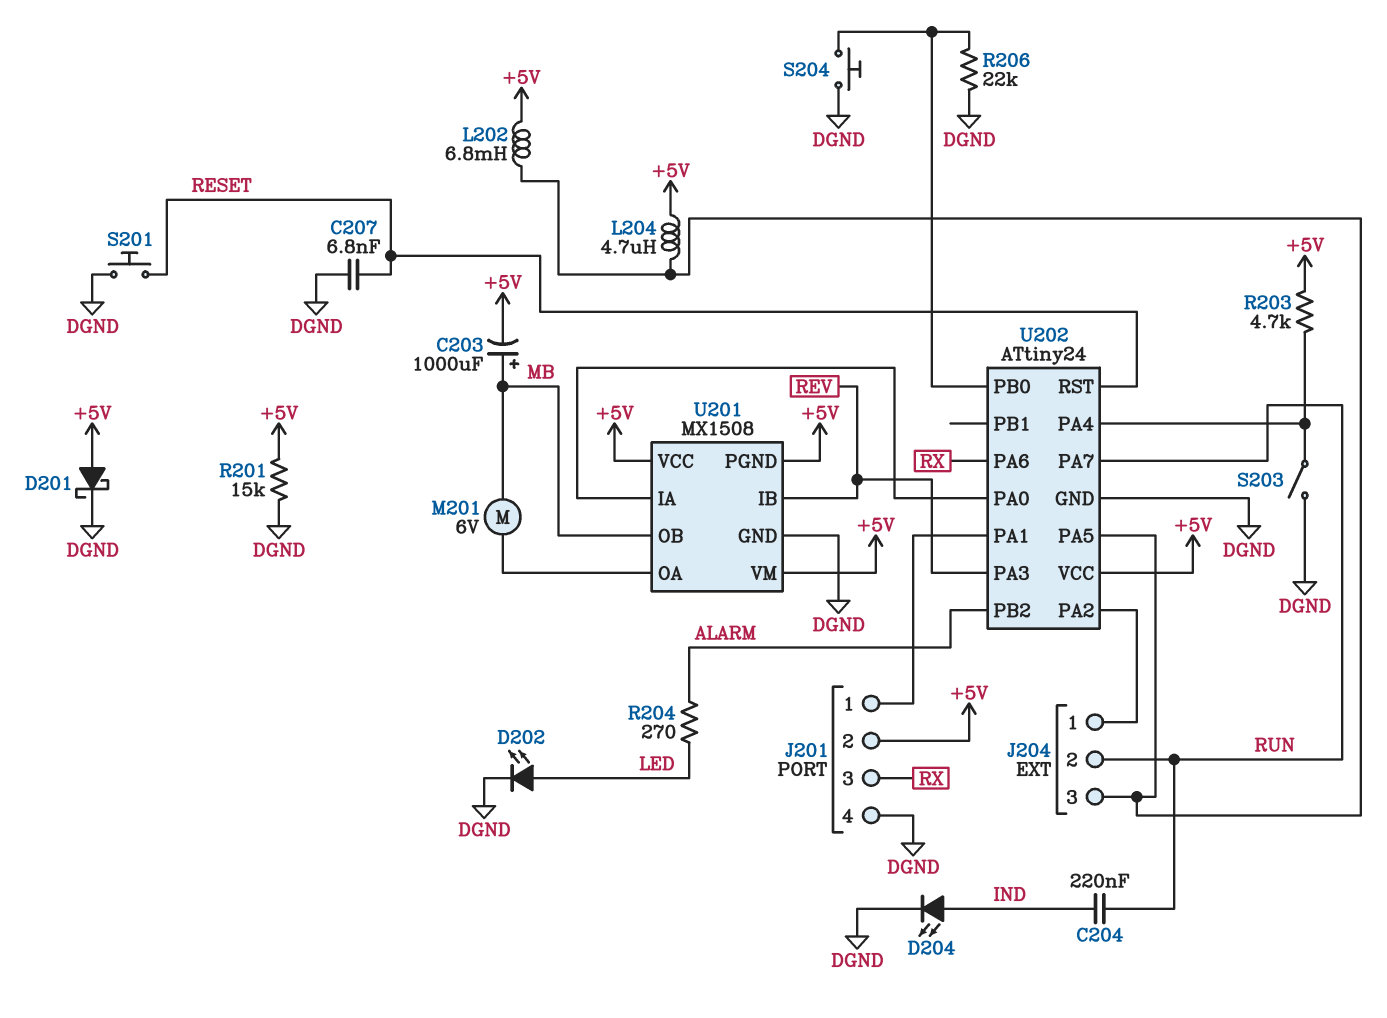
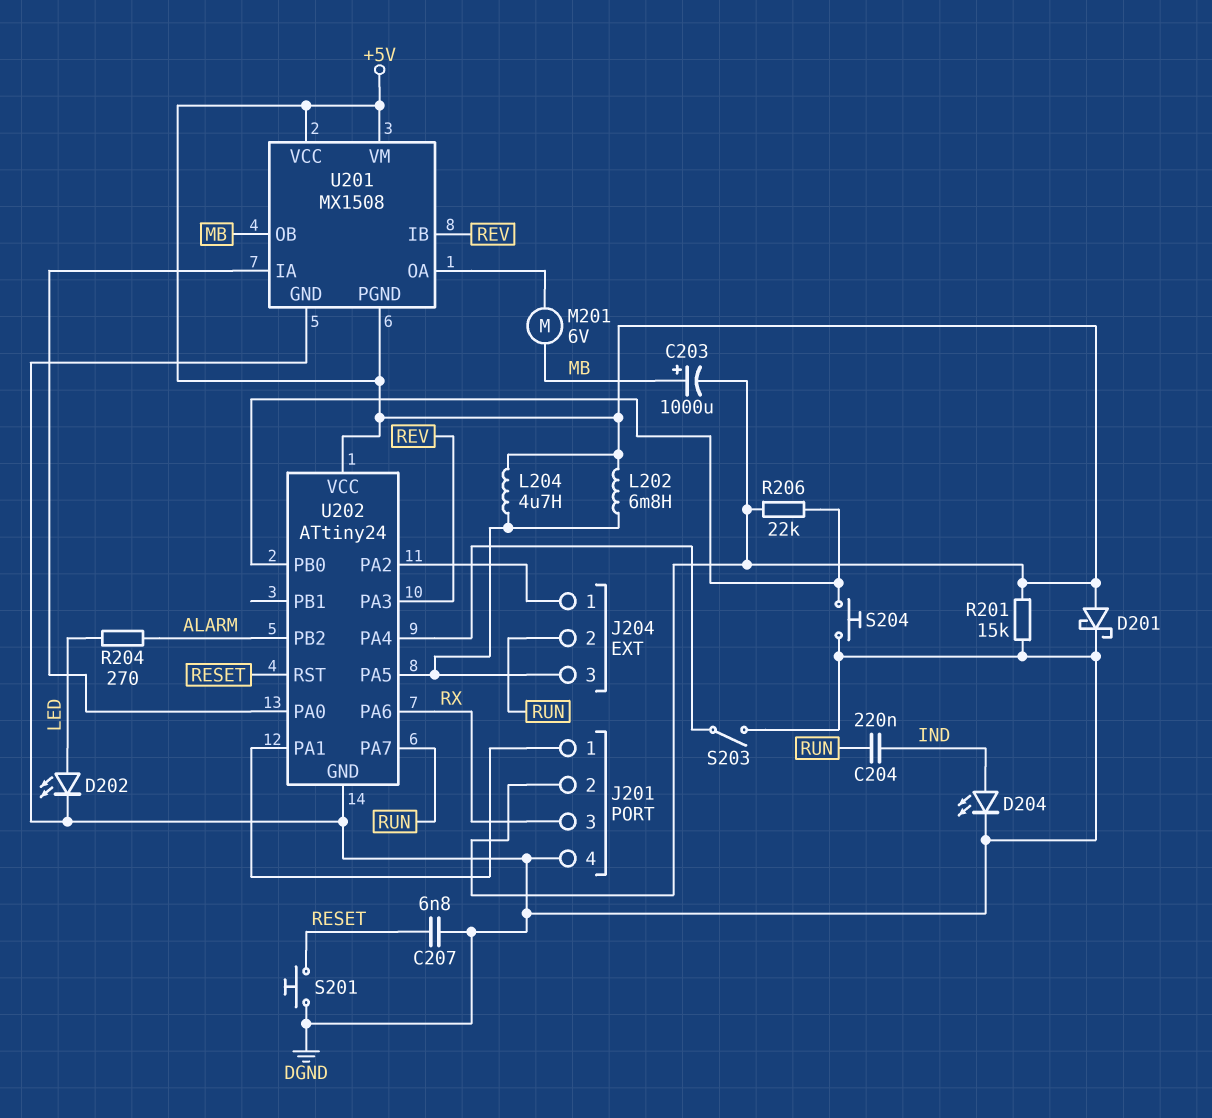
R203: 4.7k (+5V, U202/PA4) -> none
R206: 22k (DGND, U202/PB0) -> 22k (+5V, U202/PB0)

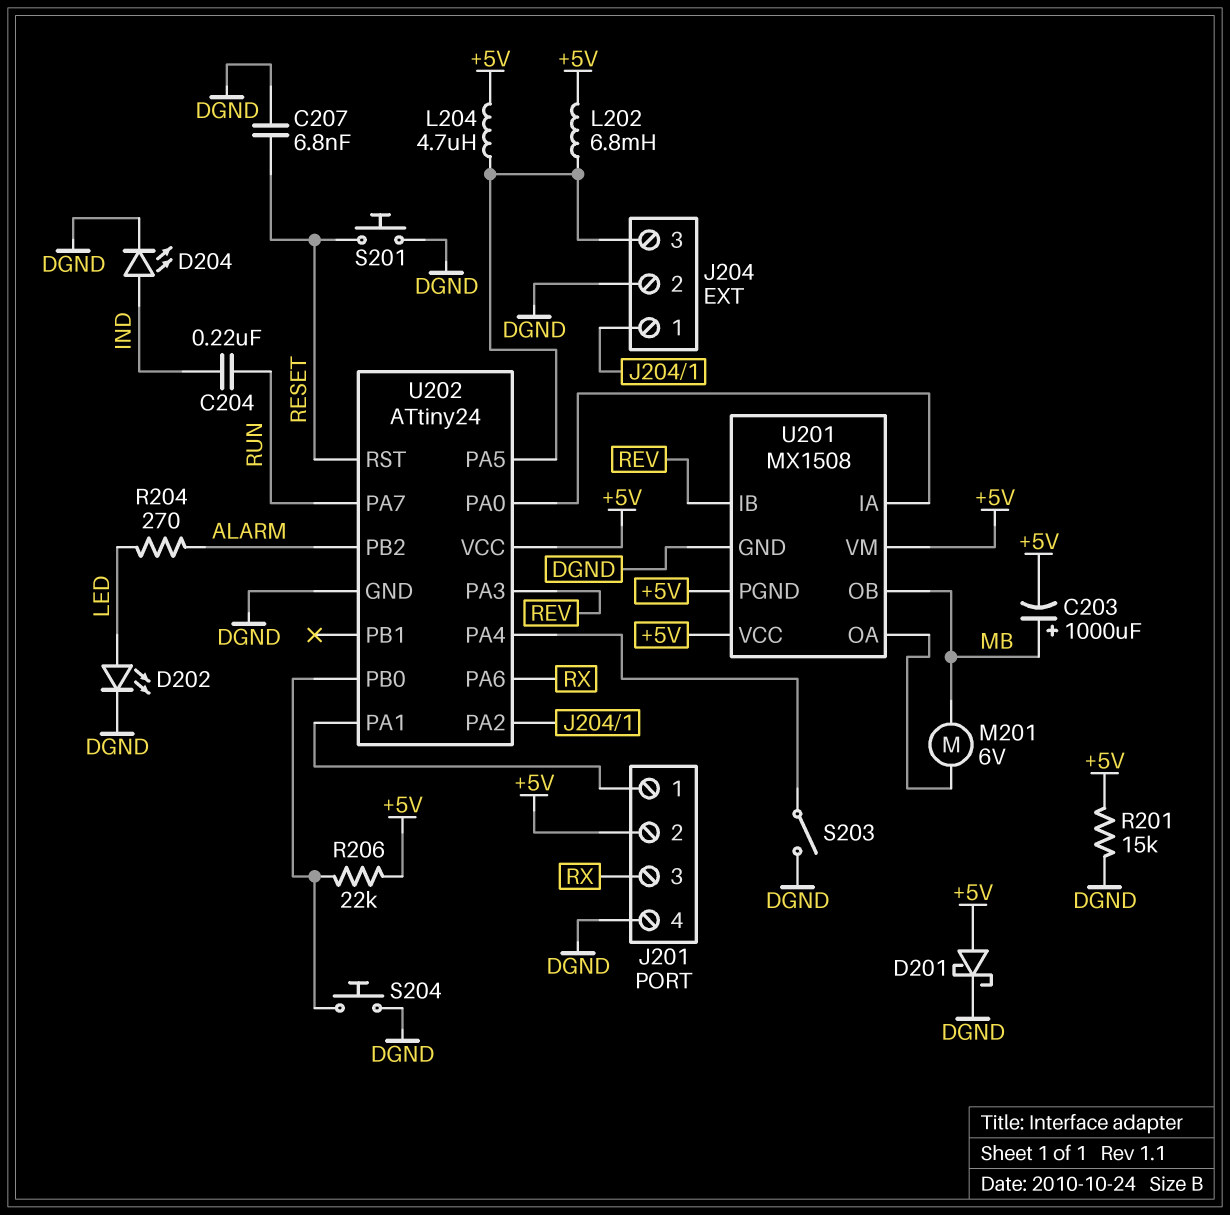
J204 pin 2: RUN -> DGND

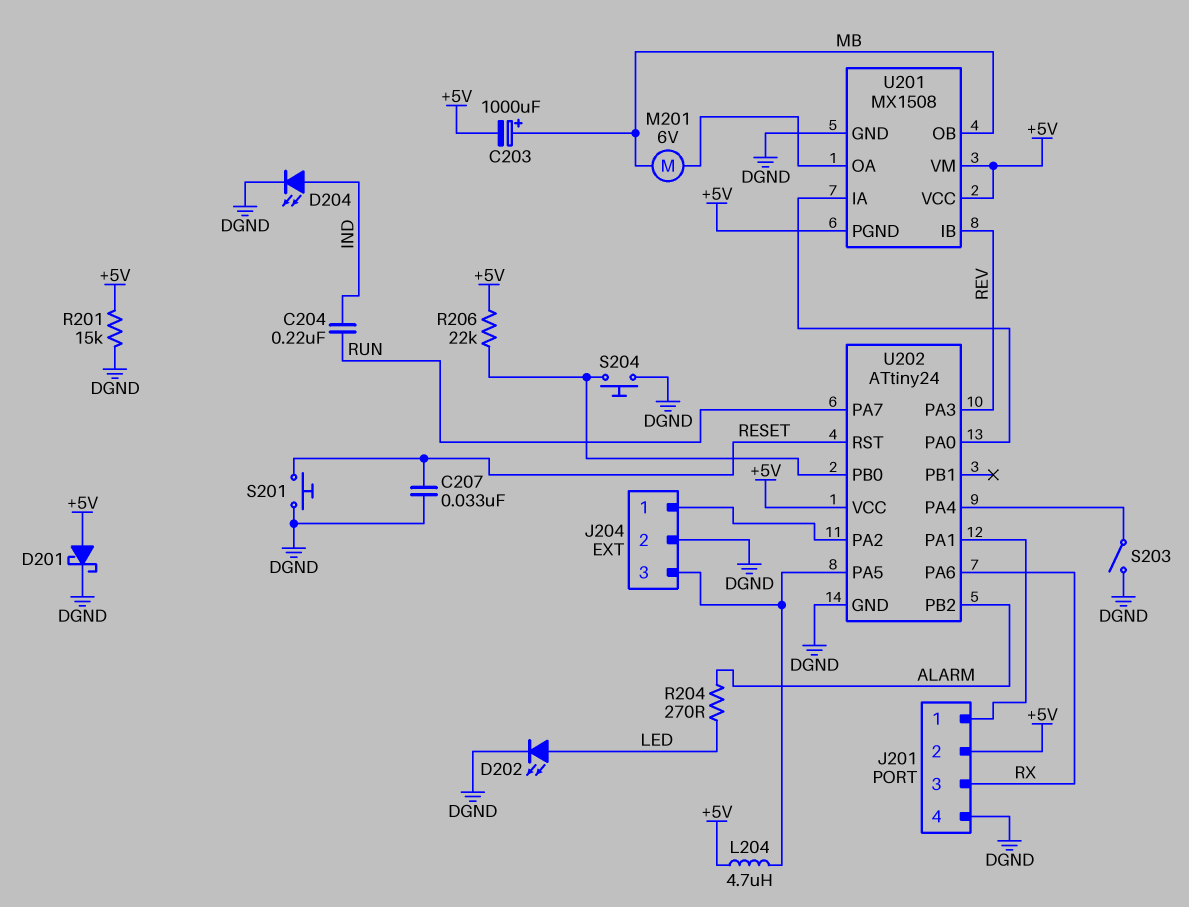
C207: 6.8nF (DGND, RESET) -> 33nF (DGND, RESET)
L202: 6.8mH (+5V, J204/3) -> none

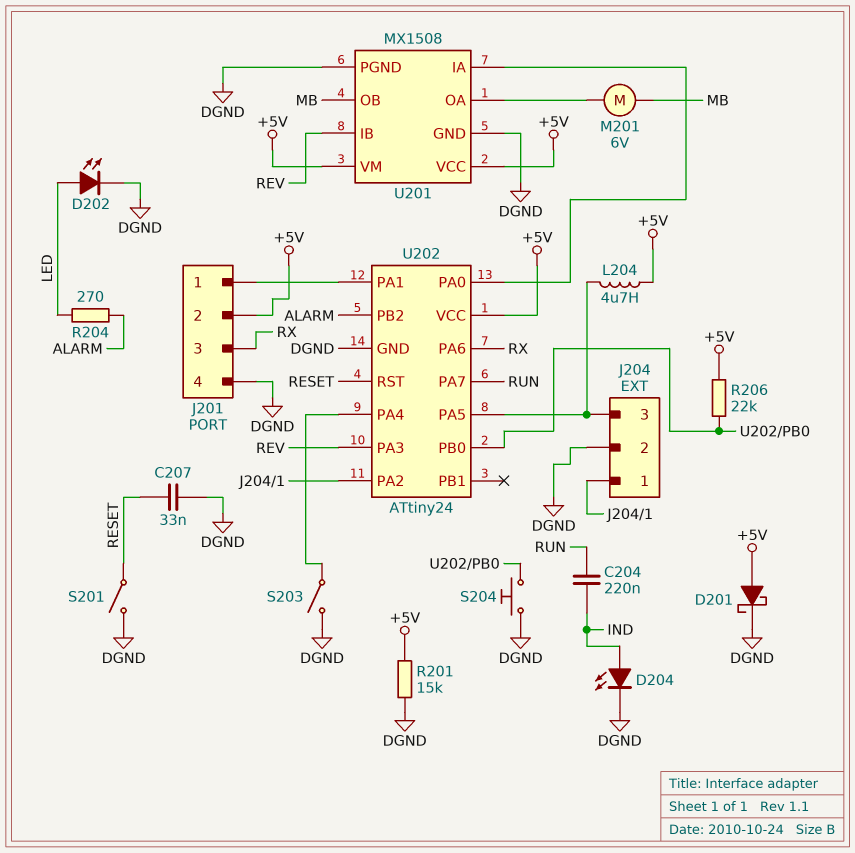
C203: 1000uF (plus MB, minus +5V) -> none
S201: button (DGND, RESET) -> switch (DGND, RESET)
U201 pin PGND: +5V -> DGND

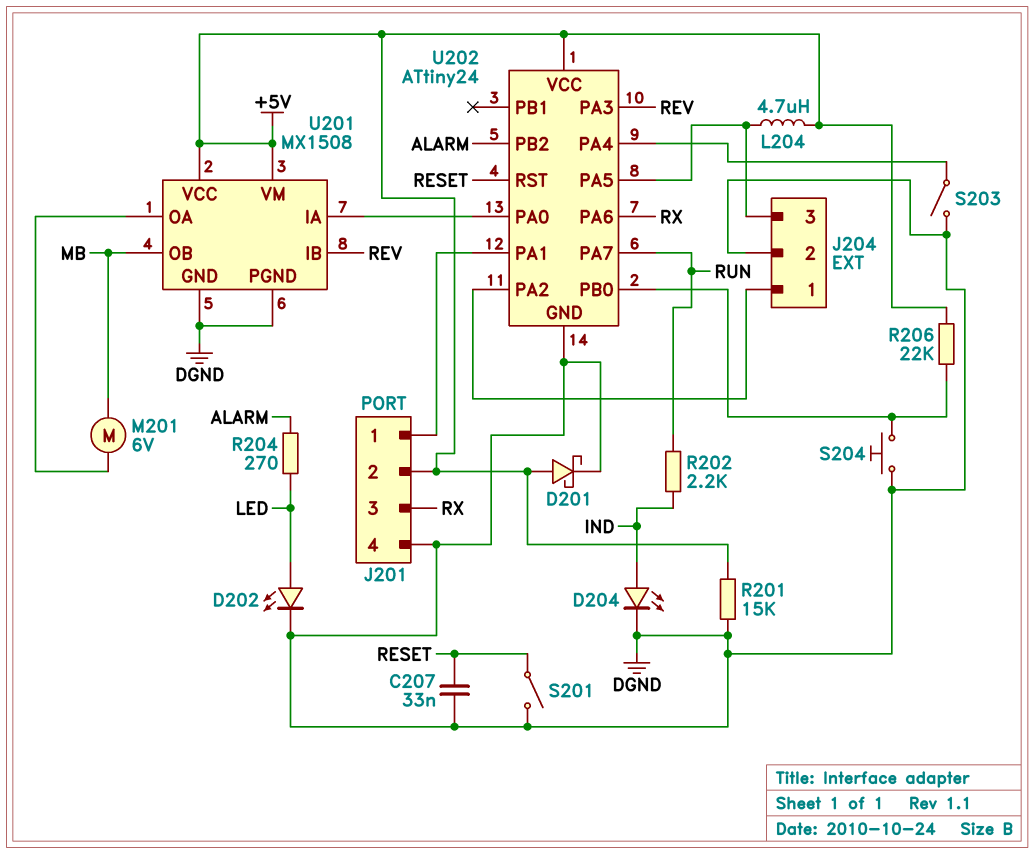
C204: 220nF (IND, RUN) -> none
R202: none -> 2.2k (IND, RUN)

